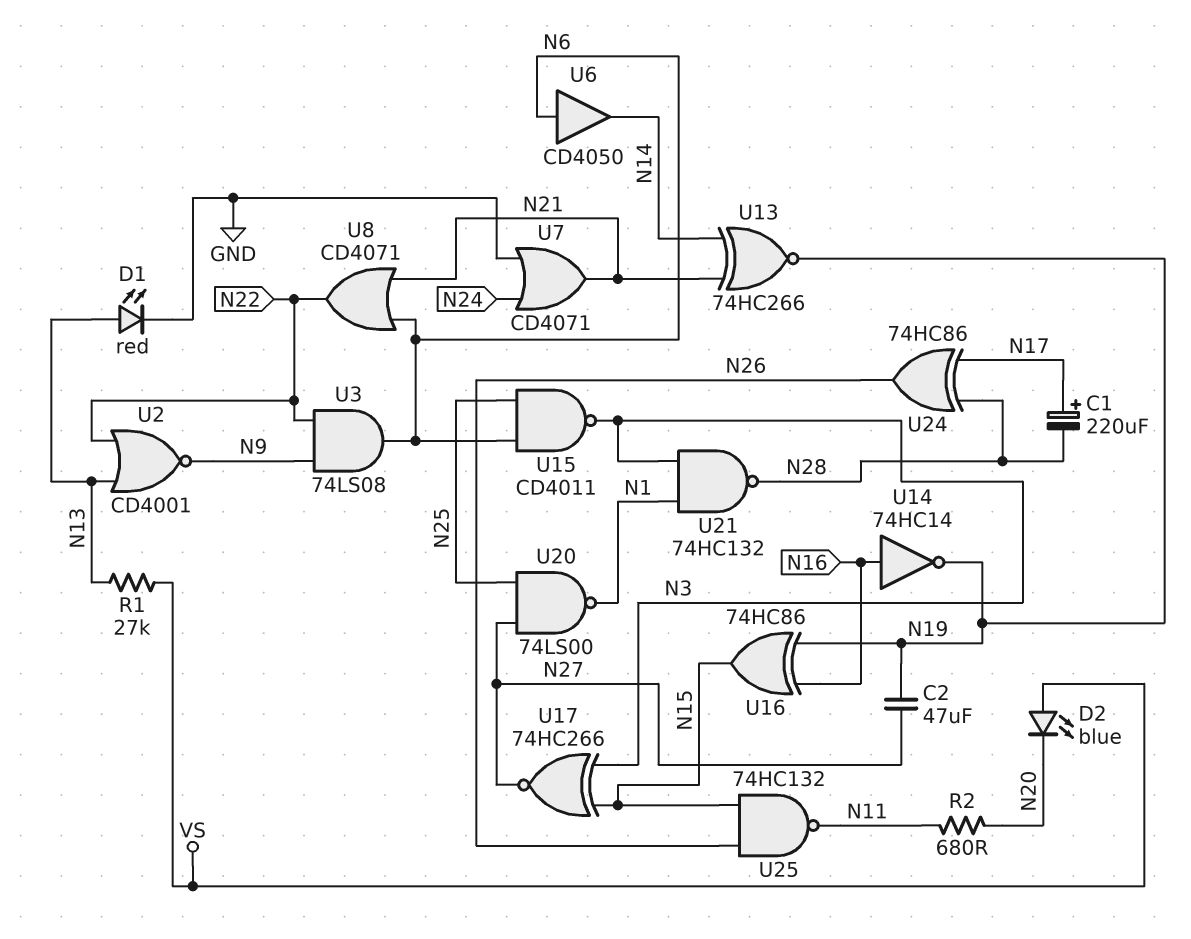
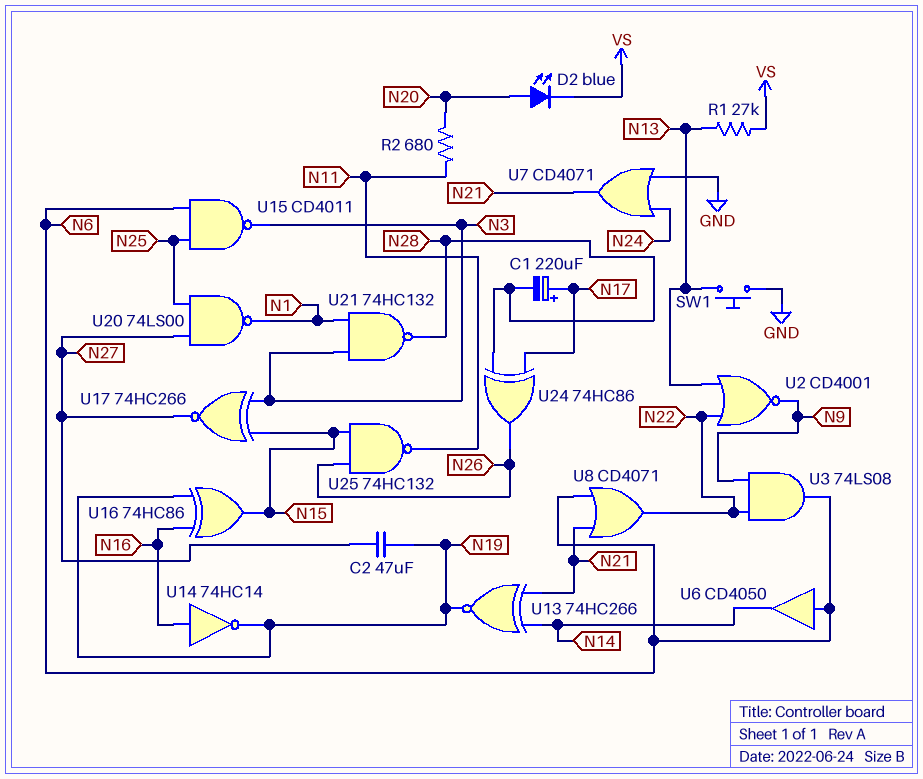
D1: LED red (A N13, K GND) -> none
D2: LED blue (A VS, K N20) -> LED blue (A N20, K VS)
SW1: none -> button (GND, N13)

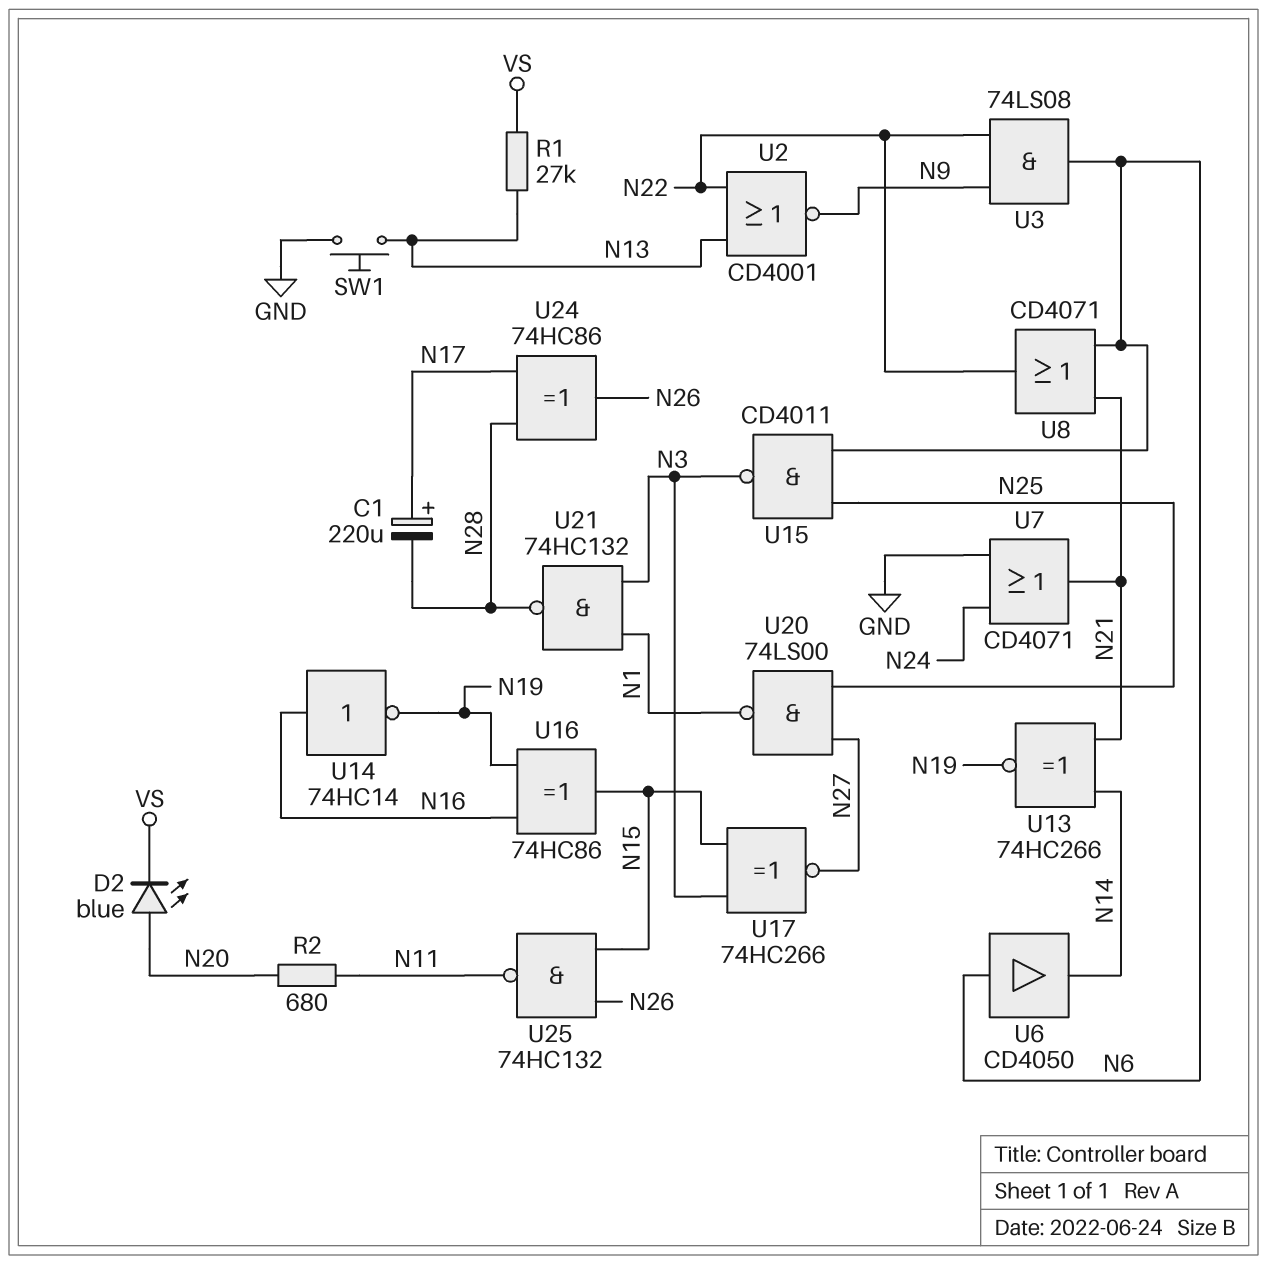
C2: 47uF (N19, N27) -> none

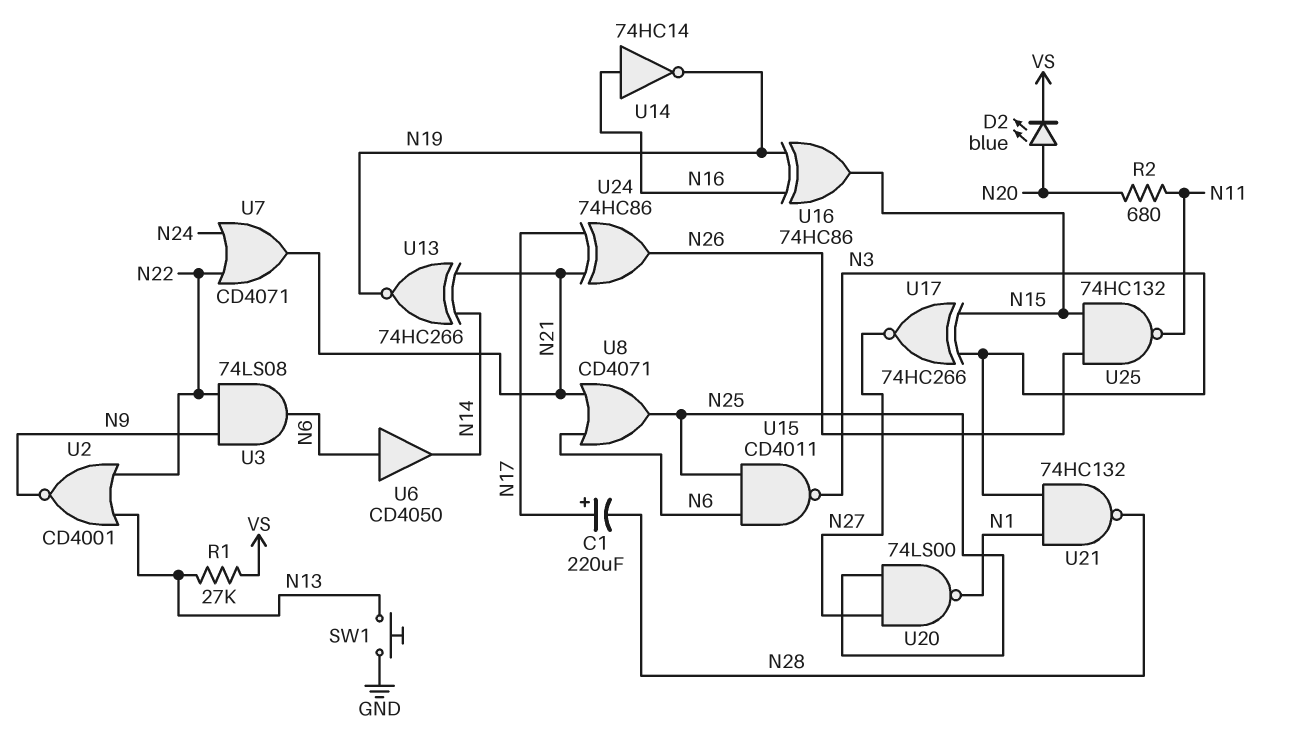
U7: OR CD4071 (in GND, in N24, out N21) -> OR CD4071 (in N22, in N24, out N21)
U8: OR CD4071 (in N6, in N21, out N22) -> OR CD4071 (in N6, in N21, out N25)
U24: XOR 74HC86 (in N17, in N28, out N26) -> XOR 74HC86 (in N17, in N21, out N26)

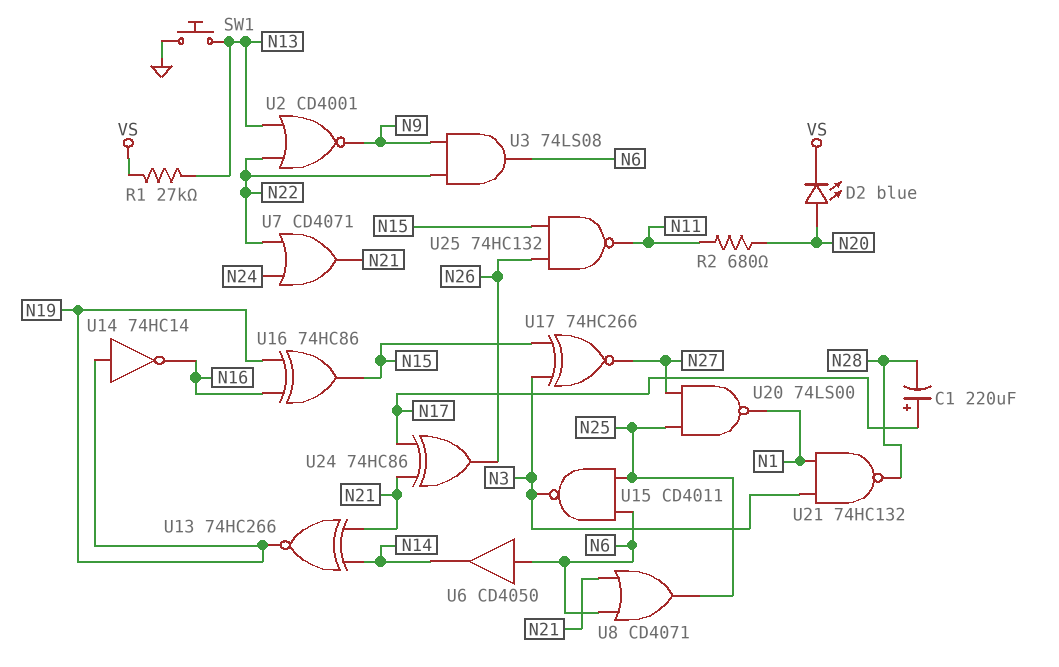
U14: NOT 74HC14 (in N16, out N19) -> NOT 74HC14 (in N19, out N16)

